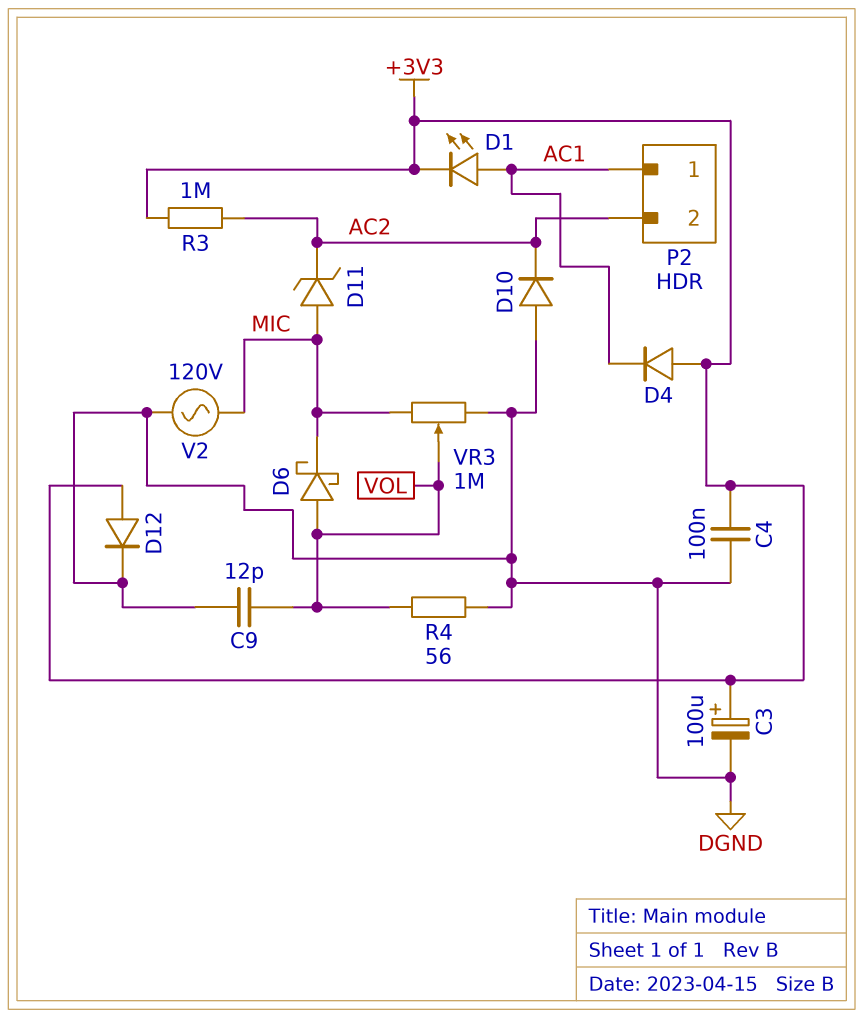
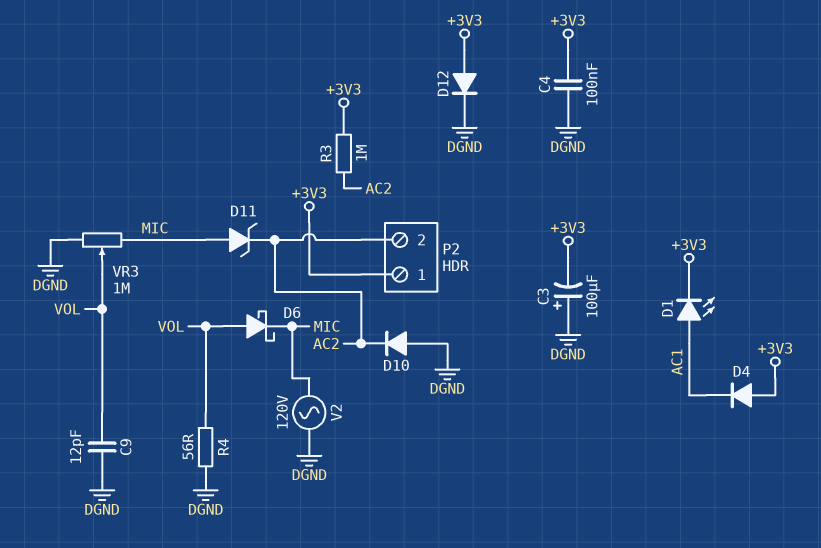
C3: 100uF (plus +3V3, minus DGND) -> 100uF (plus DGND, minus +3V3)
P2 pin 1: AC1 -> +3V3

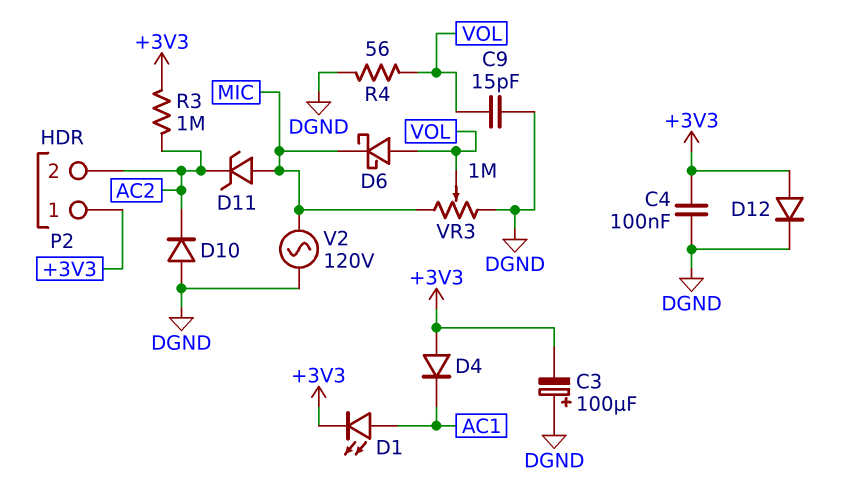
C9: 12pF (DGND, VOL) -> 15pF (DGND, VOL)

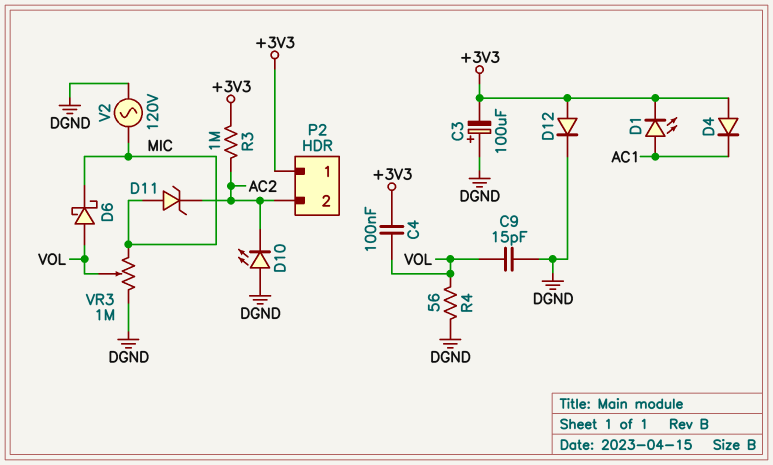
C4: 100nF (+3V3, DGND) -> 100nF (+3V3, VOL)
D10: diode (A DGND, K AC2) -> LED (A DGND, K AC2)

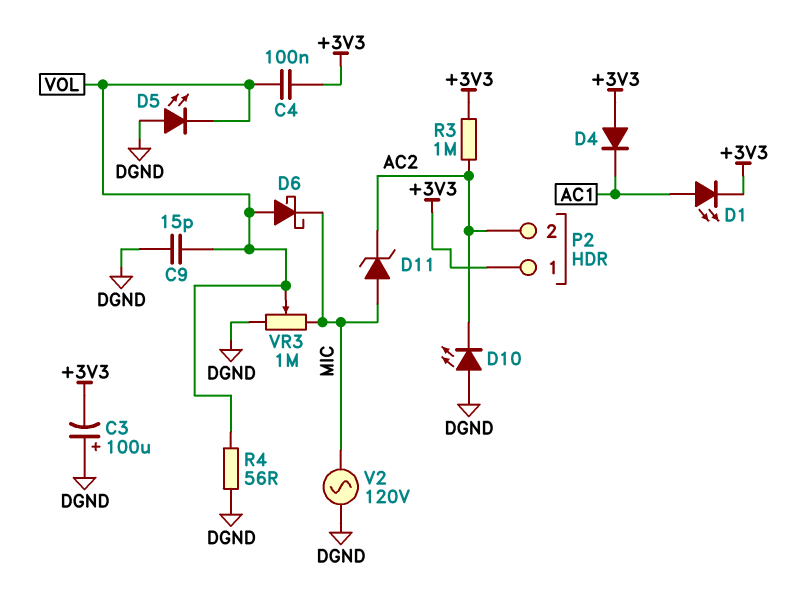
D5: none -> LED (A DGND, K VOL)
D12: diode (A +3V3, K DGND) -> none

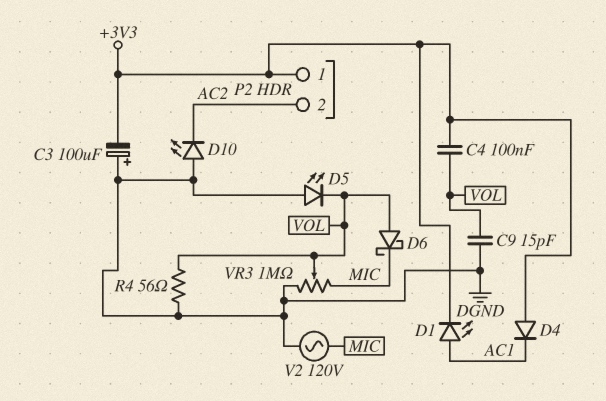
D11: zener (A MIC, K AC2) -> none
R3: 1M (+3V3, AC2) -> none

